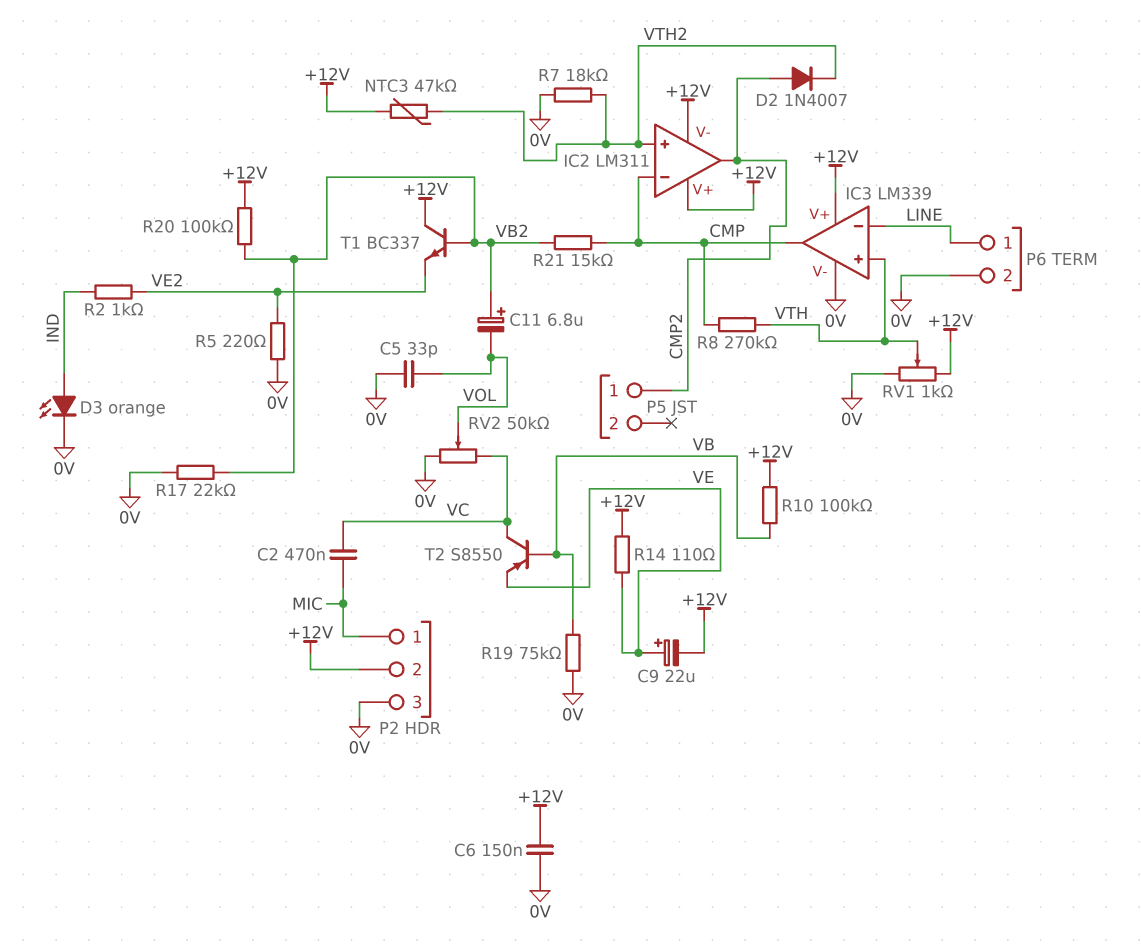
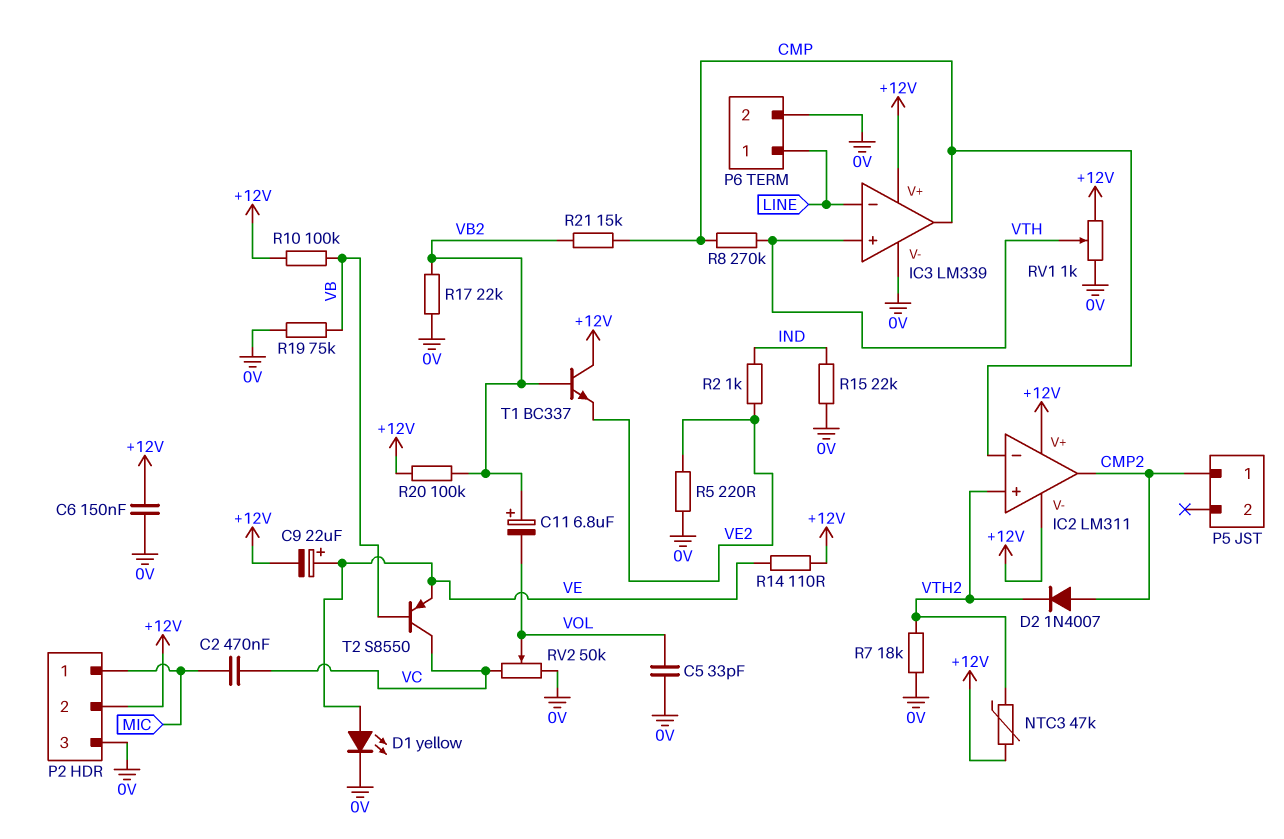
D1: none -> LED yellow (A VE, K 0V)
D3: LED orange (A IND, K 0V) -> none
R15: none -> 22k (0V, IND)

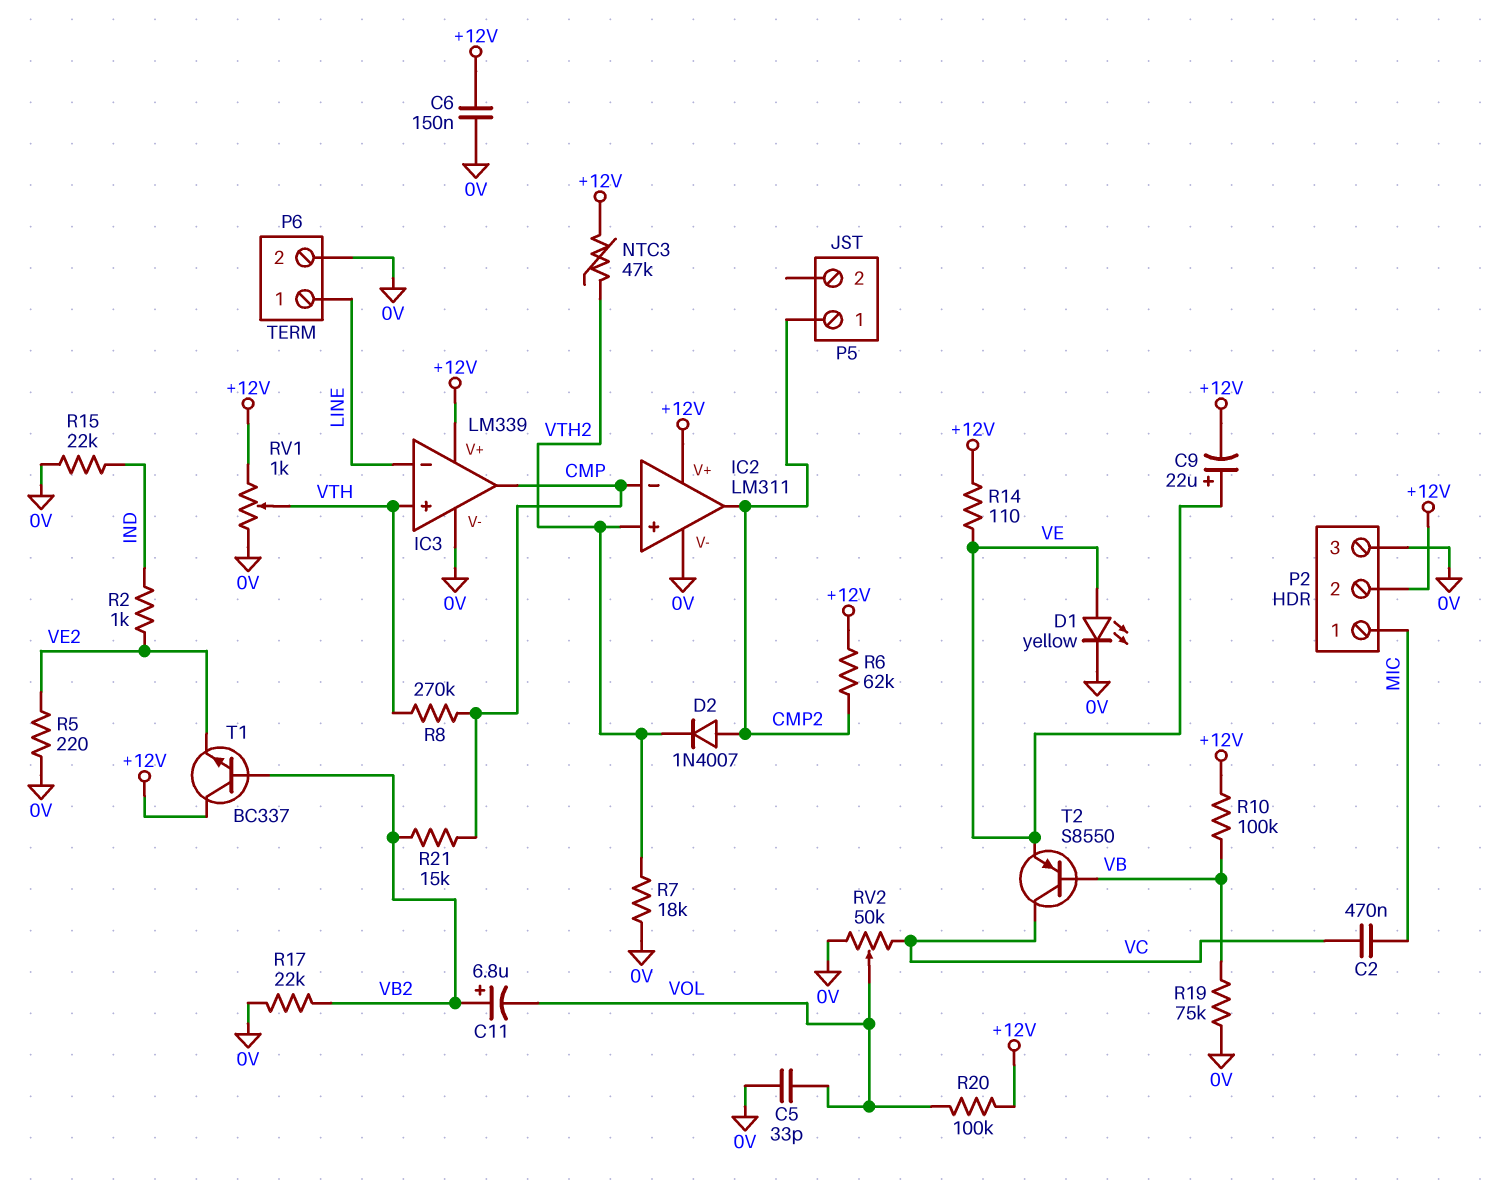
IC2 pin V-: +12V -> 0V
R6: none -> 62k (+12V, CMP2)
R20: 100k (+12V, VB2) -> 100k (+12V, VOL)

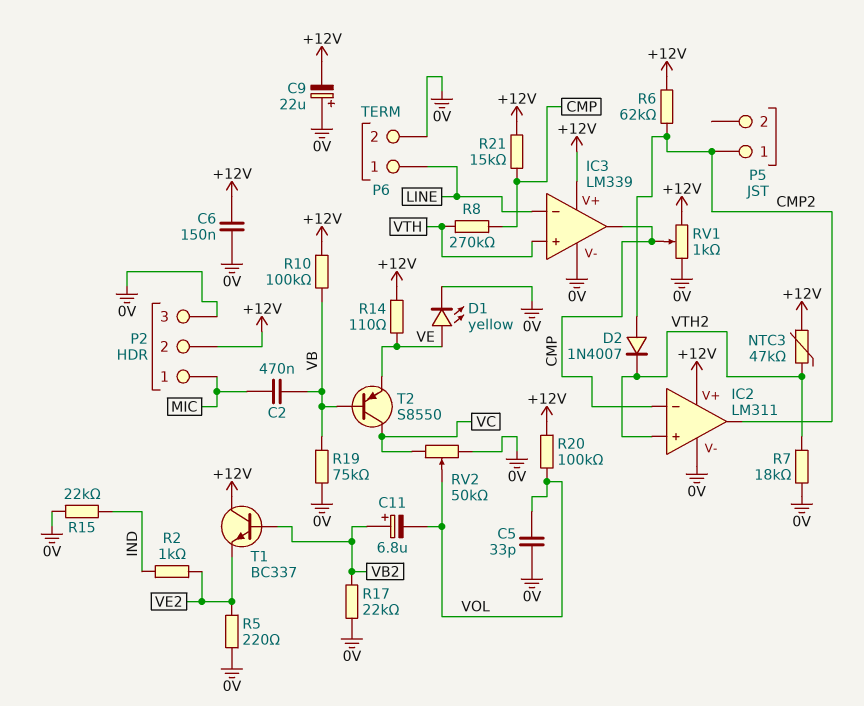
C2: 470nF (MIC, VC) -> 470nF (MIC, VB)
C9: 22uF (plus VE, minus +12V) -> 22uF (plus 0V, minus +12V)
R21: 15k (CMP, VB2) -> 15k (+12V, CMP)
RV1: 1k (+12V, 0V, wiper VTH) -> 1k (+12V, 0V, wiper CMP)

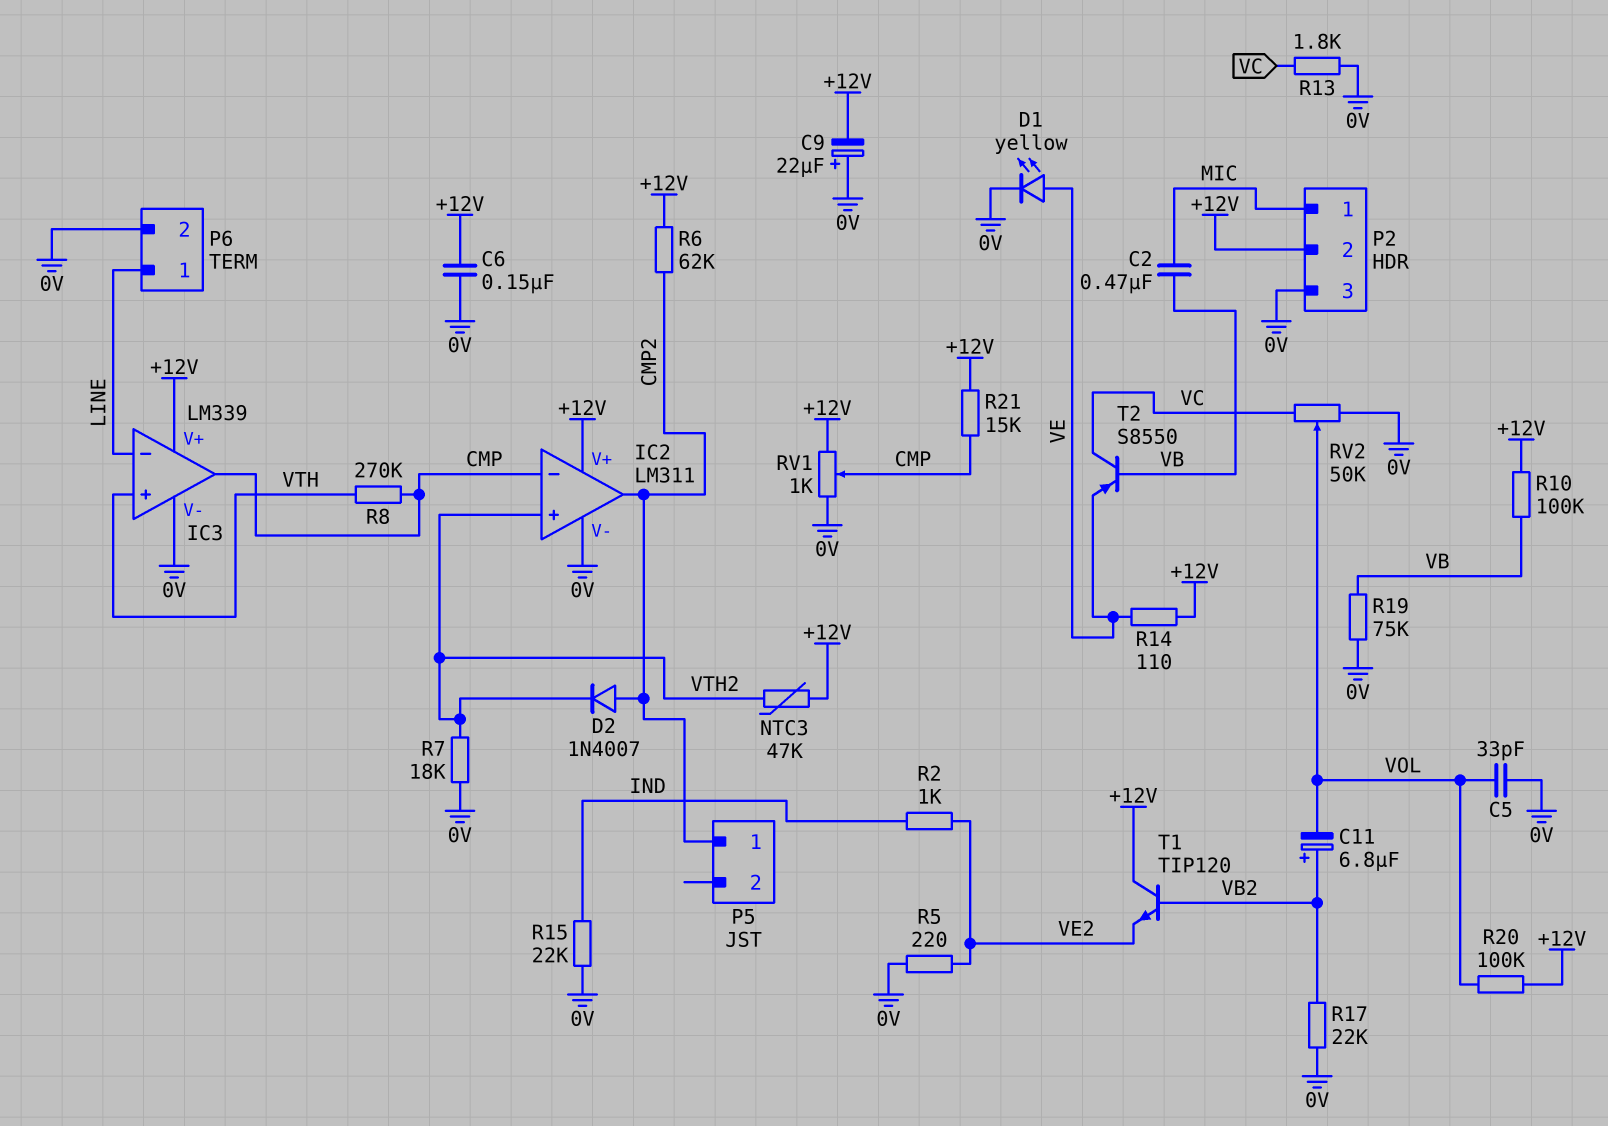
R13: none -> 1.8k (0V, VC)
T1: NPN BC337 (B VB2, C +12V, E VE2) -> NPN TIP120 (B VB2, C +12V, E VE2)

